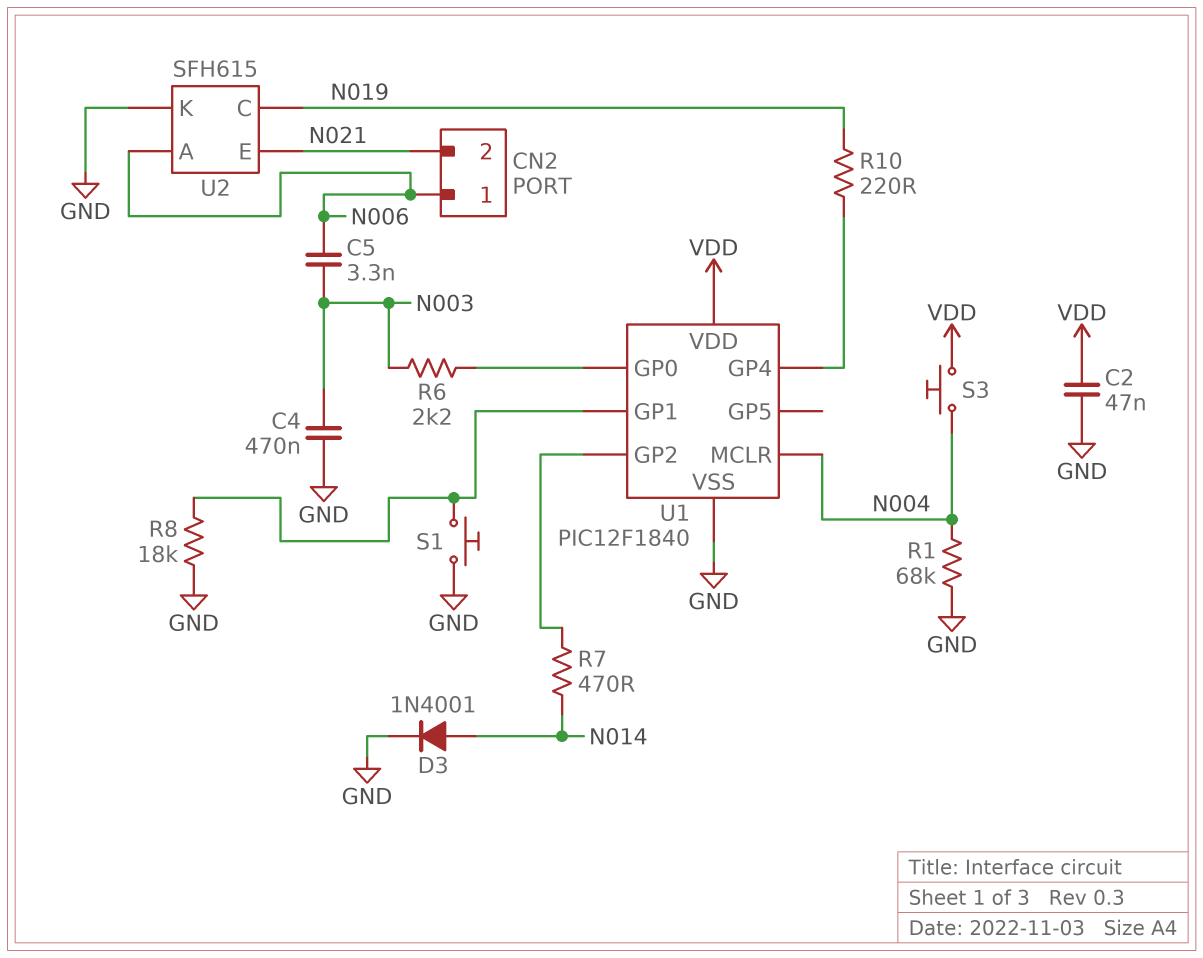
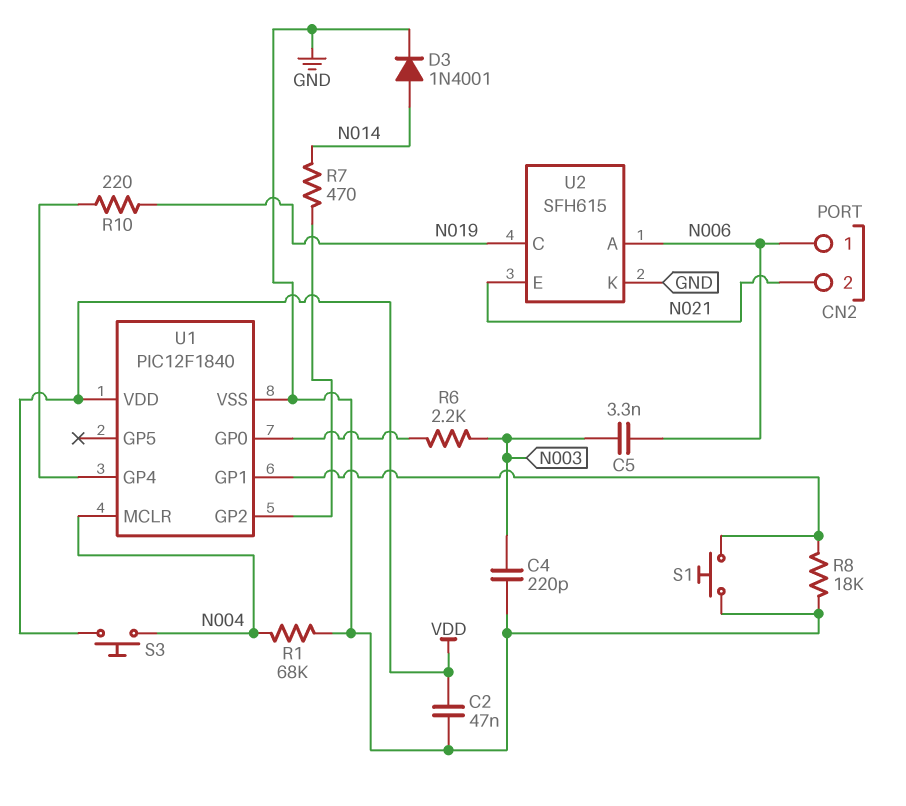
C4: 470nF (GND, N003) -> 220pF (GND, N003)

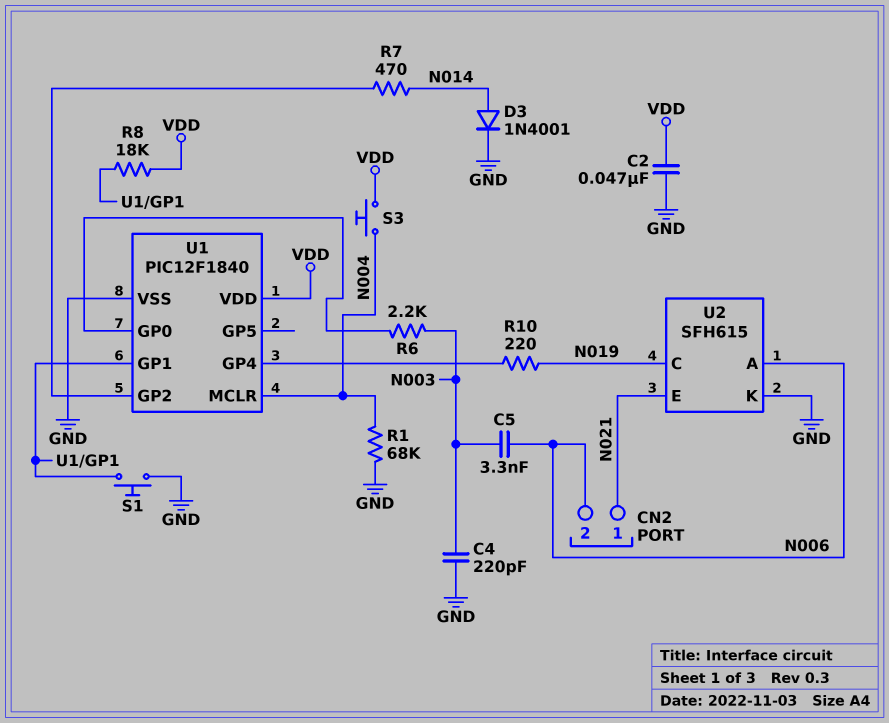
CN2 pin 1: N006 -> N021
CN2 pin 2: N021 -> N006
R8: 18k (GND, U1/GP1) -> 18k (U1/GP1, VDD)

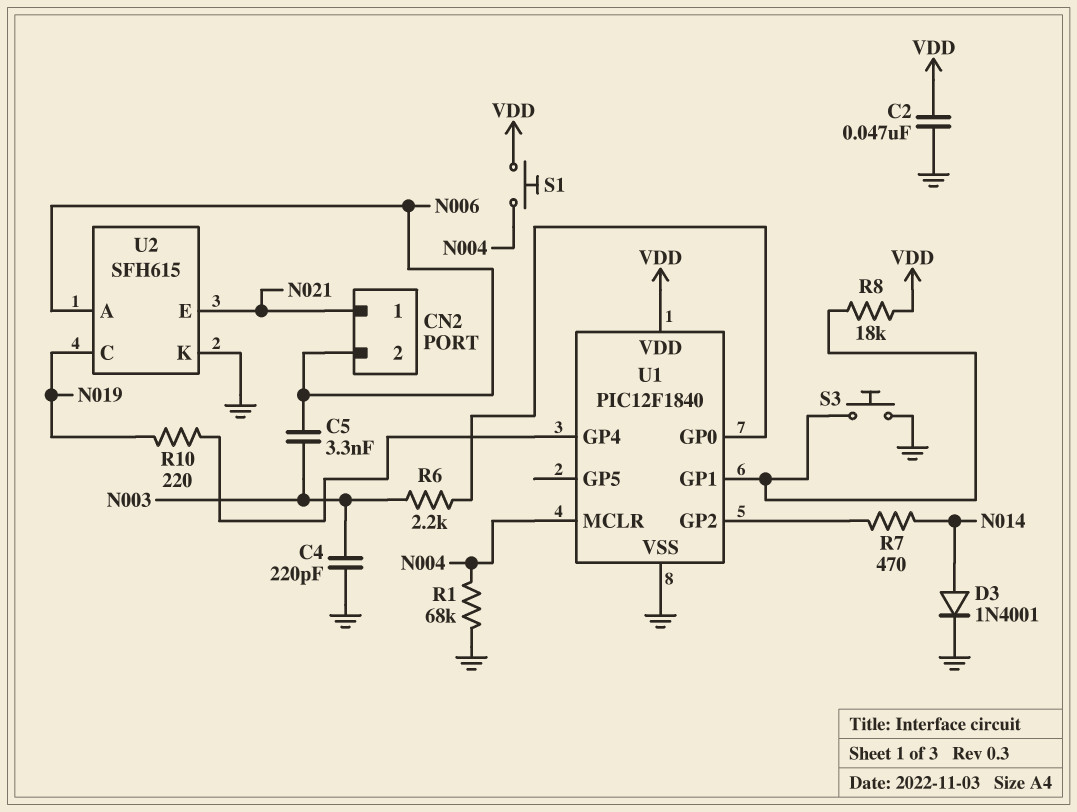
S1: button (GND, U1/GP1) -> button (N004, VDD)
S3: button (N004, VDD) -> button (GND, U1/GP1)

